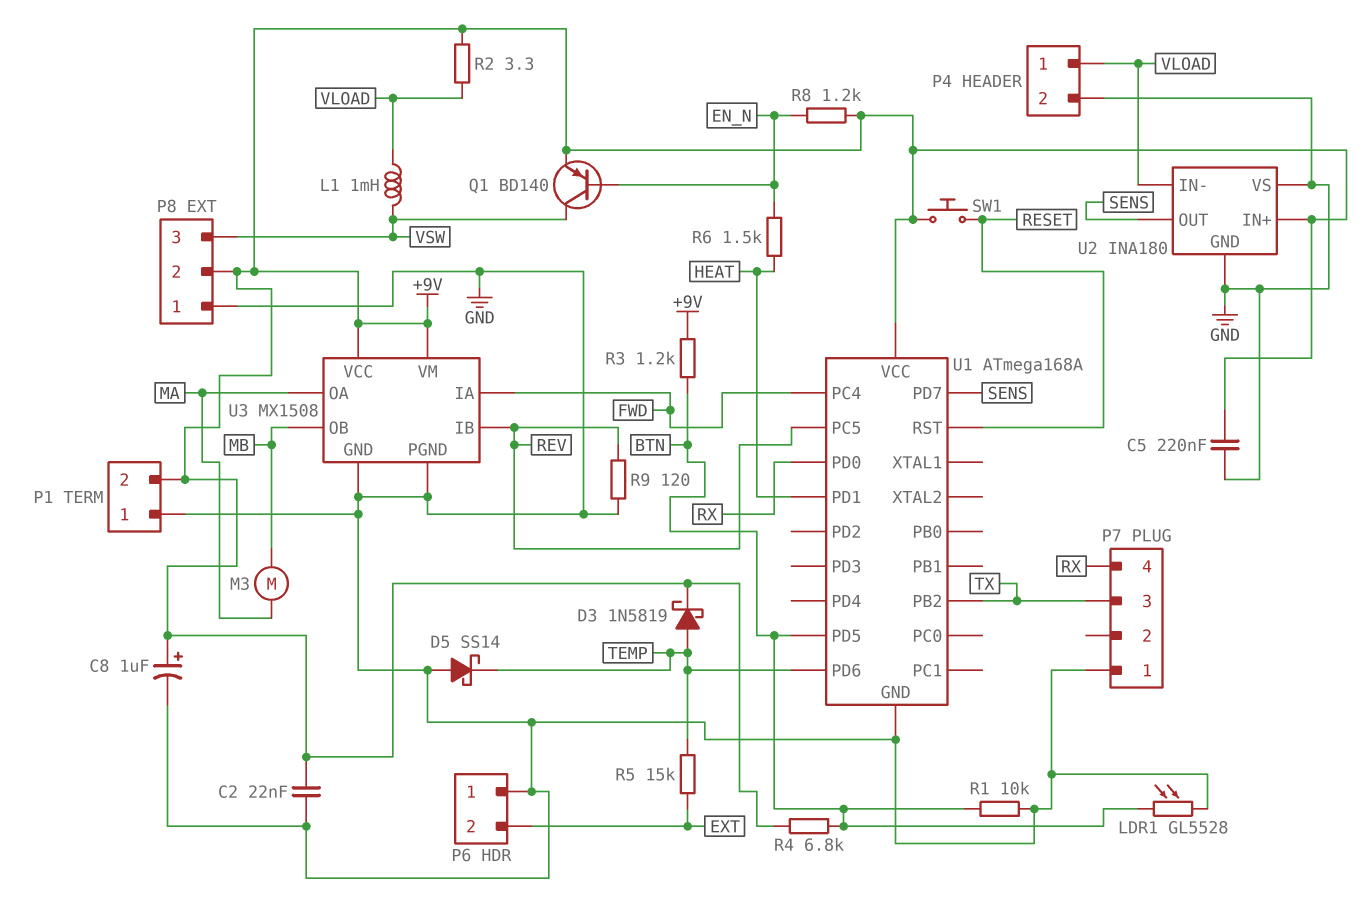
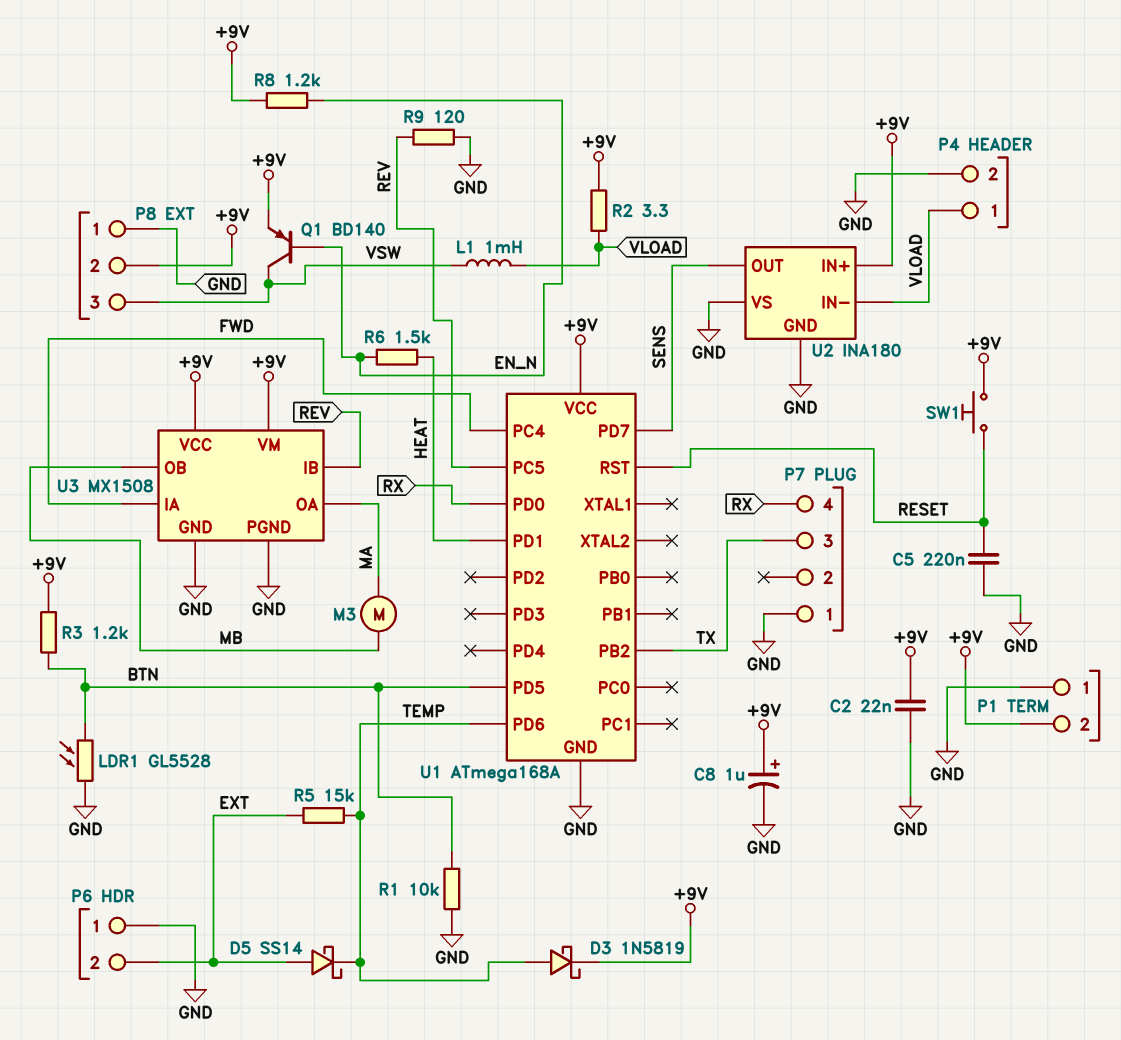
C5: 220nF (+9V, GND) -> 220nF (GND, RESET)
D5: schottky SS14 (A GND, K TEMP) -> schottky SS14 (A EXT, K TEMP)
R4: 6.8k (+9V, BTN) -> none

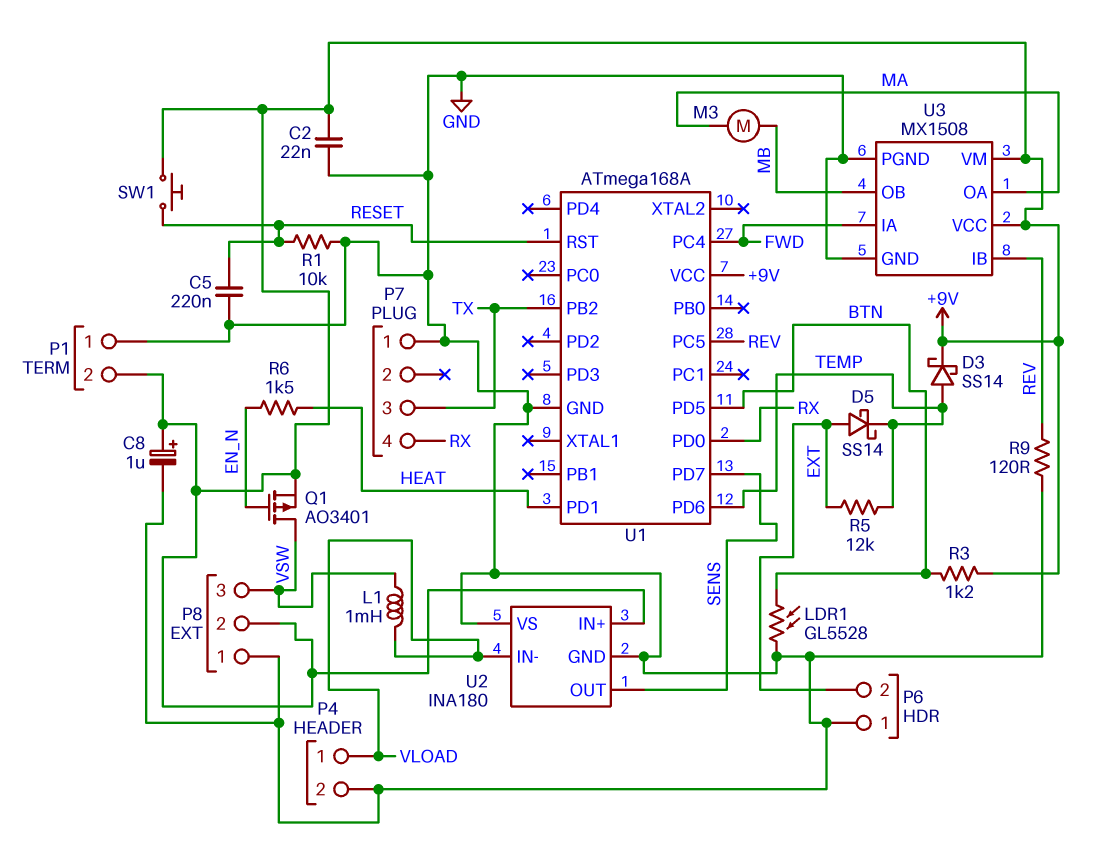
D3: schottky 1N5819 (A TEMP, K +9V) -> schottky SS14 (A TEMP, K +9V)
Q1: PNP BD140 (B EN_N, C VSW, E +9V) -> PMOS AO3401 (G EN_N, D VSW, S +9V)
R1: 10k (BTN, GND) -> 10k (GND, RESET)
R2: 3.3 (+9V, VLOAD) -> none
R5: 15k (EXT, TEMP) -> 12k (EXT, TEMP)
R8: 1.2k (+9V, EN_N) -> none

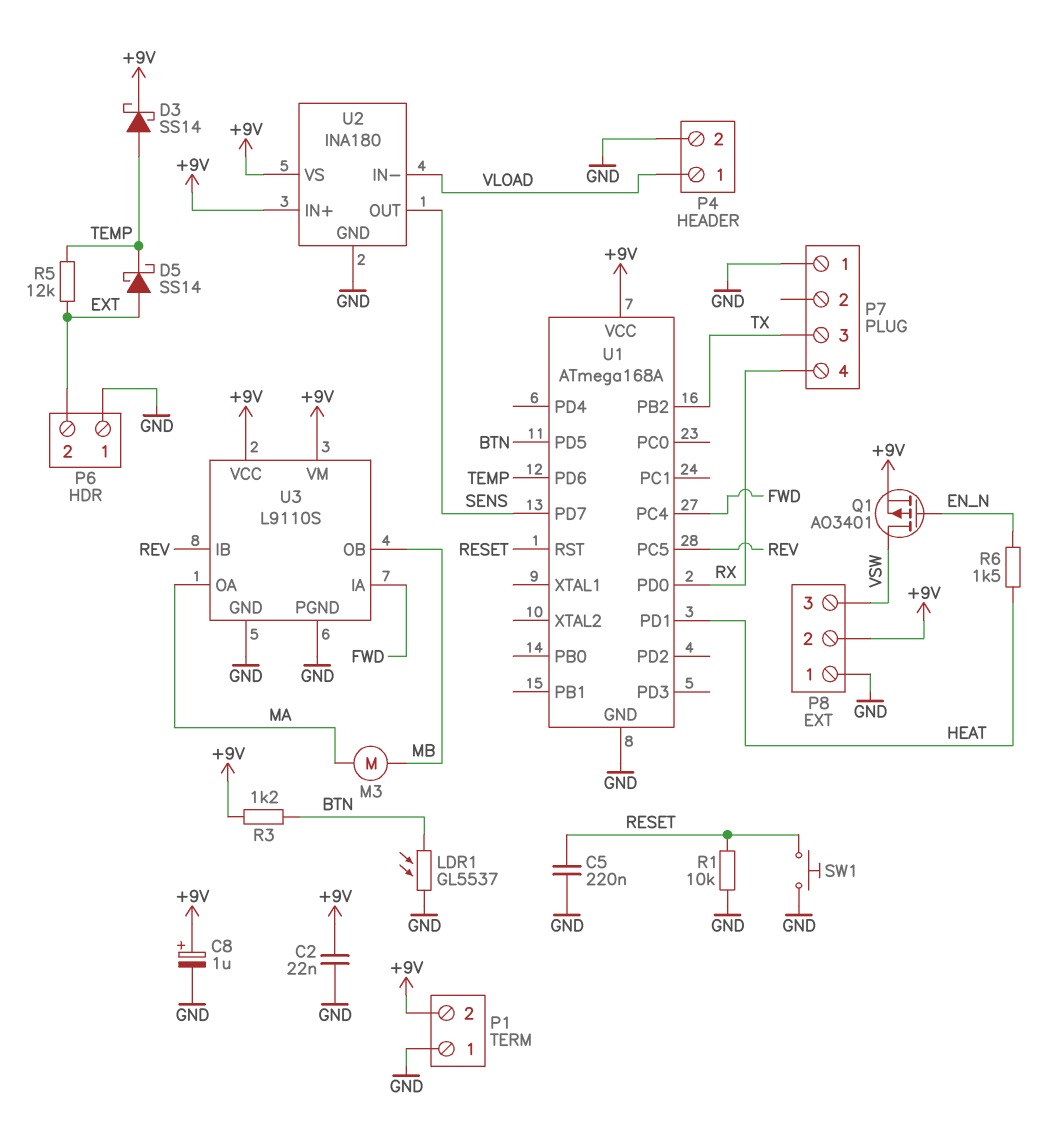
L1: 1mH (VLOAD, VSW) -> none
LDR1: GL5528 (BTN, GND) -> GL5537 (BTN, GND)
R9: 120 (GND, REV) -> none
SW1: button (+9V, RESET) -> button (GND, RESET)
U2 pin VS: GND -> +9V
U3: MX1508 -> L9110S

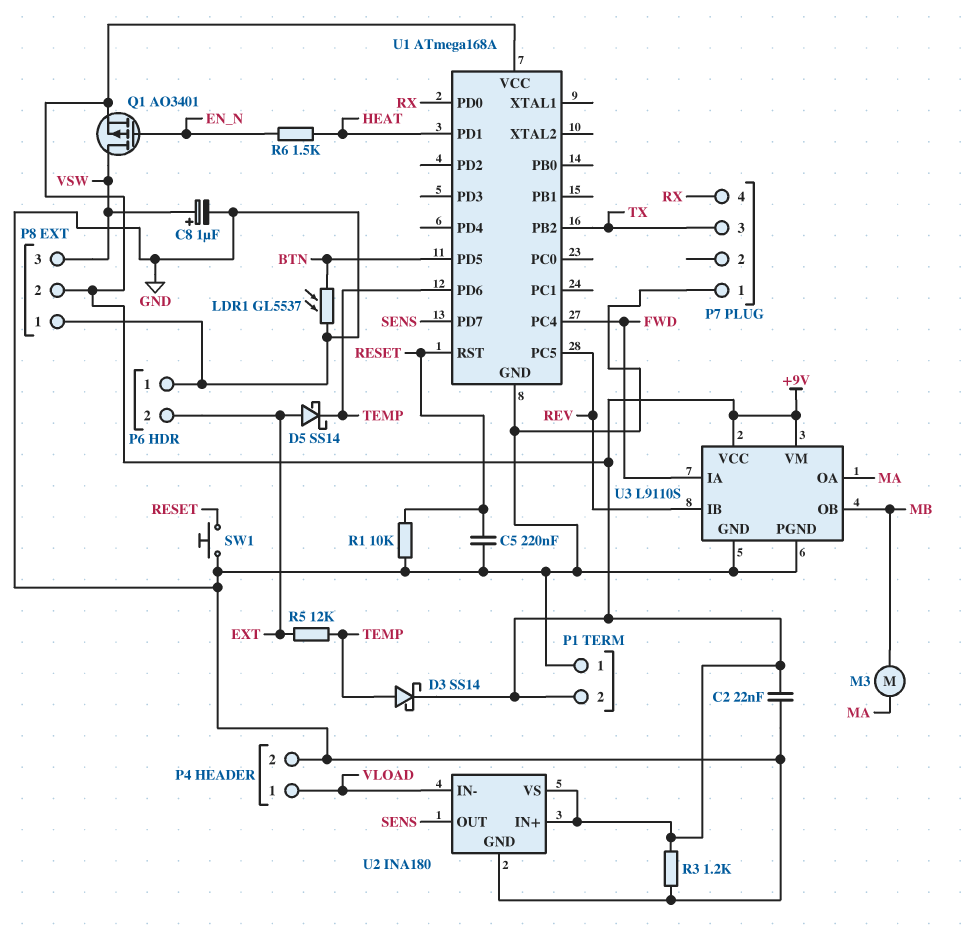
C8: 1uF (plus +9V, minus GND) -> 1uF (plus VSW, minus GND)
R3: 1.2k (+9V, BTN) -> 1.2k (+9V, GND)

